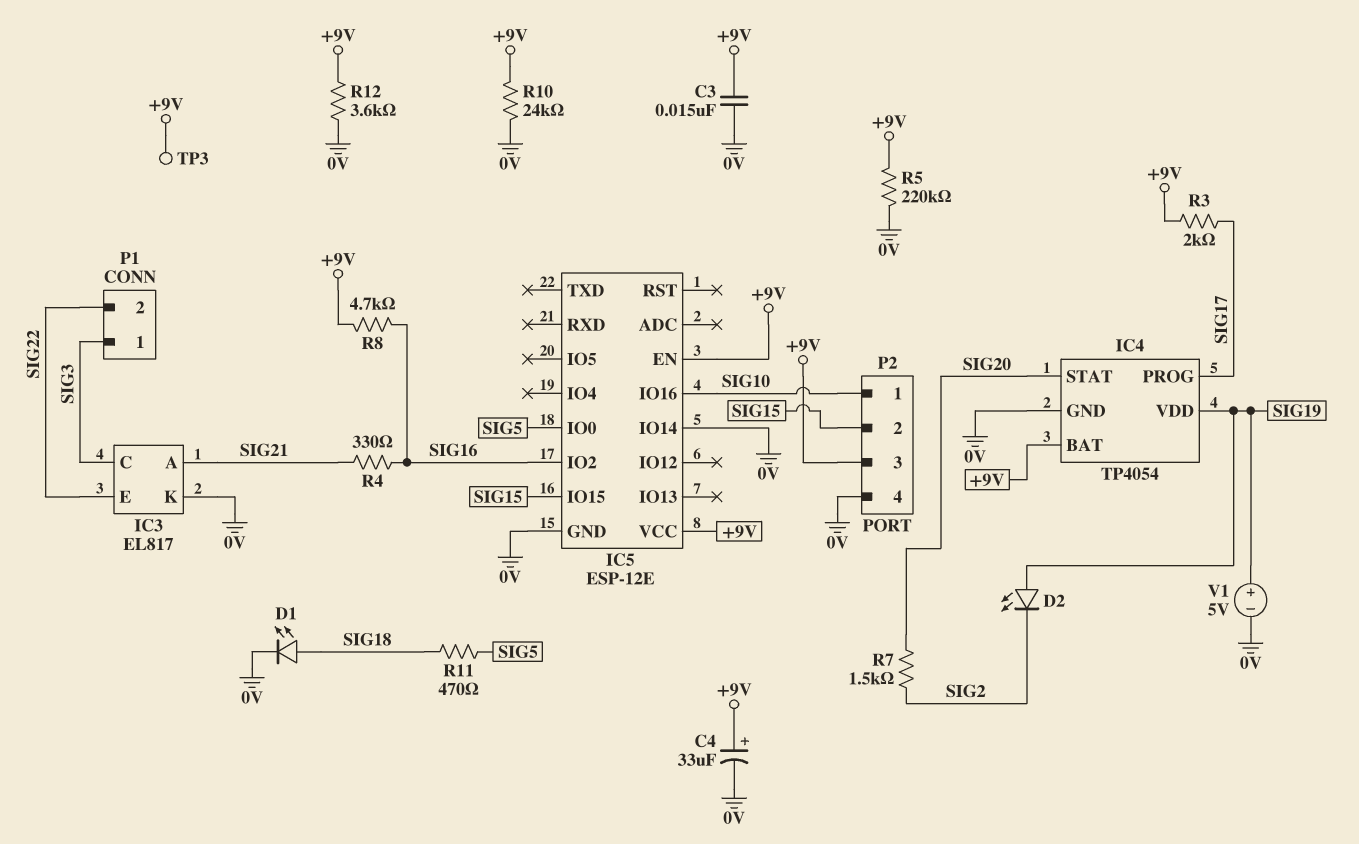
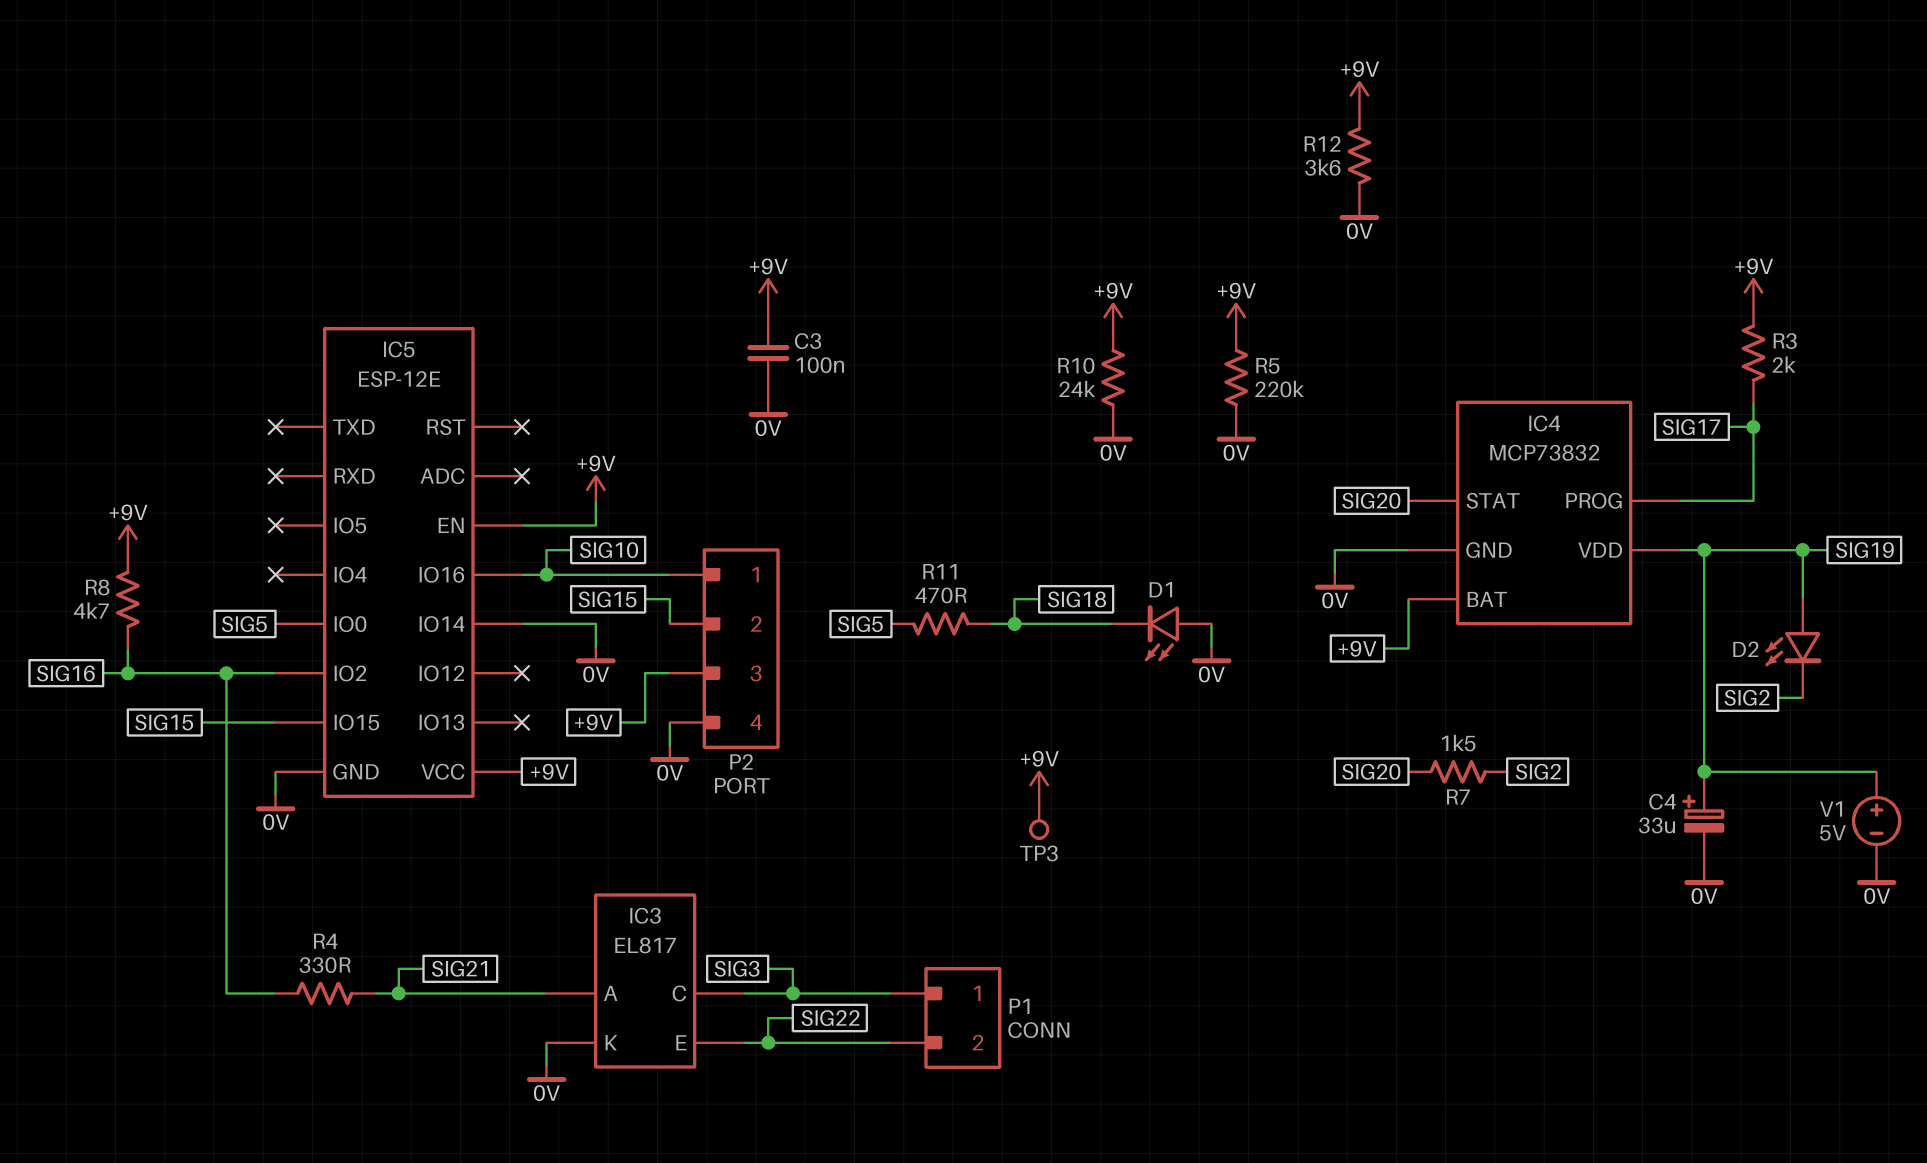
C3: 15nF (+9V, 0V) -> 100nF (+9V, 0V)
C4: 33uF (plus +9V, minus 0V) -> 33uF (plus SIG19, minus 0V)
D1: LED (A SIG18, K 0V) -> LED (A 0V, K SIG18)
IC4: TP4054 -> MCP73832

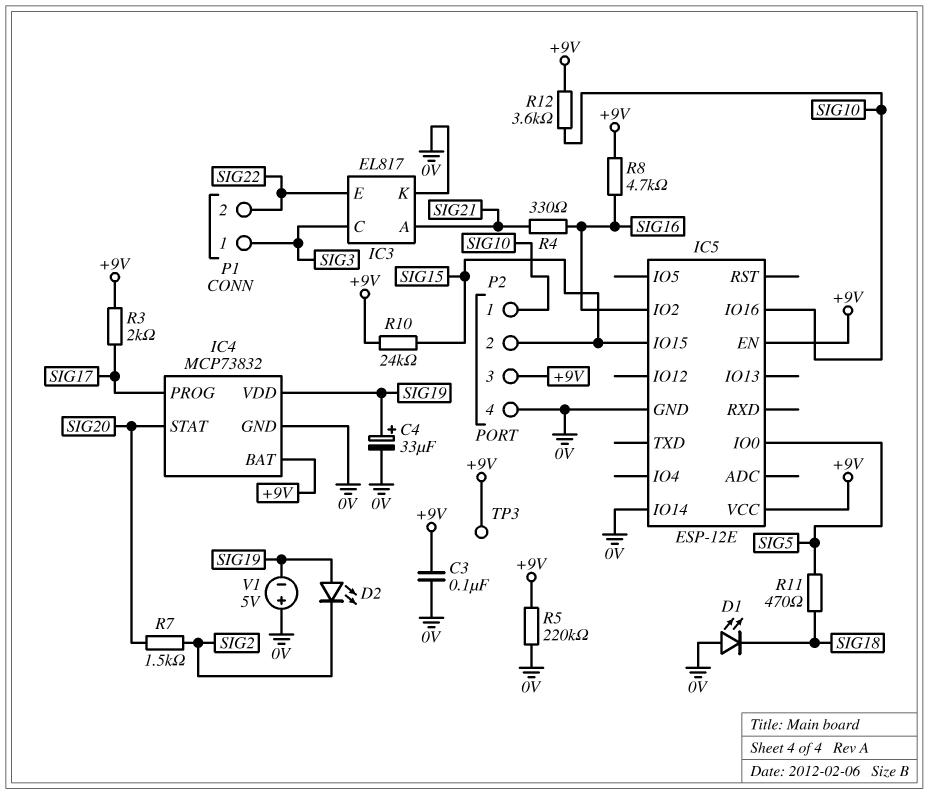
R10: 24k (+9V, 0V) -> 24k (+9V, SIG15)
R12: 3.6k (+9V, 0V) -> 3.6k (+9V, SIG10)
V1: 5V (plus SIG19, minus 0V) -> 5V (plus 0V, minus SIG19)

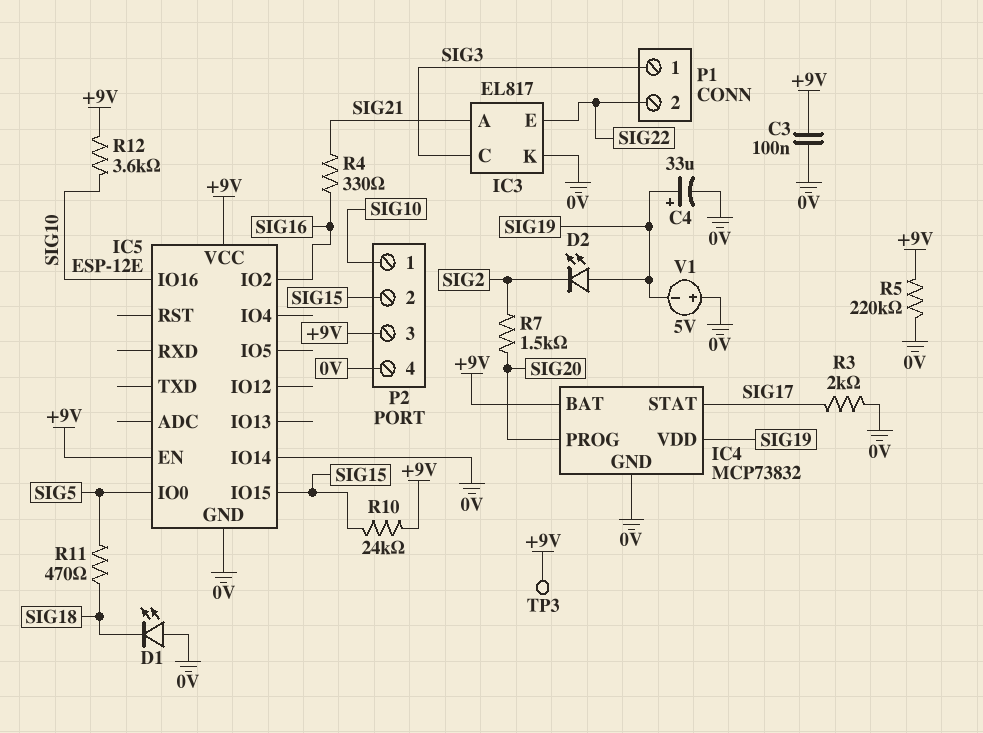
IC4 pin PROG: SIG17 -> SIG20
IC4 pin STAT: SIG20 -> SIG17
R3: 2k (+9V, SIG17) -> 2k (0V, SIG17)
R8: 4.7k (+9V, SIG16) -> none

